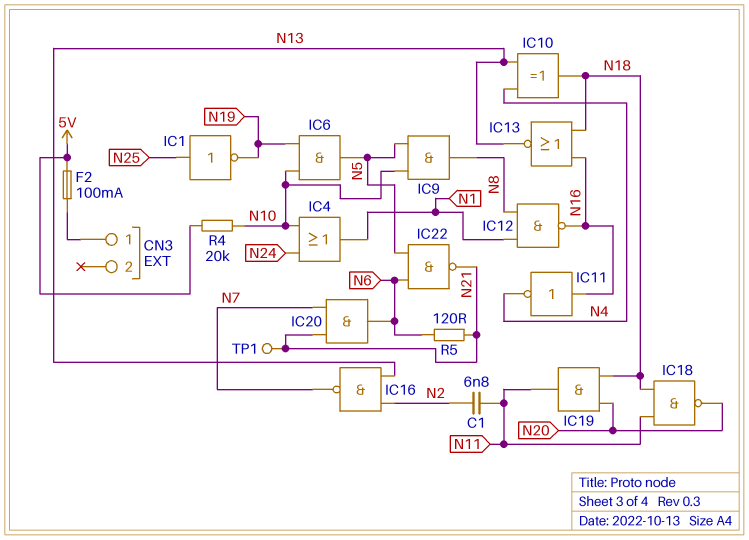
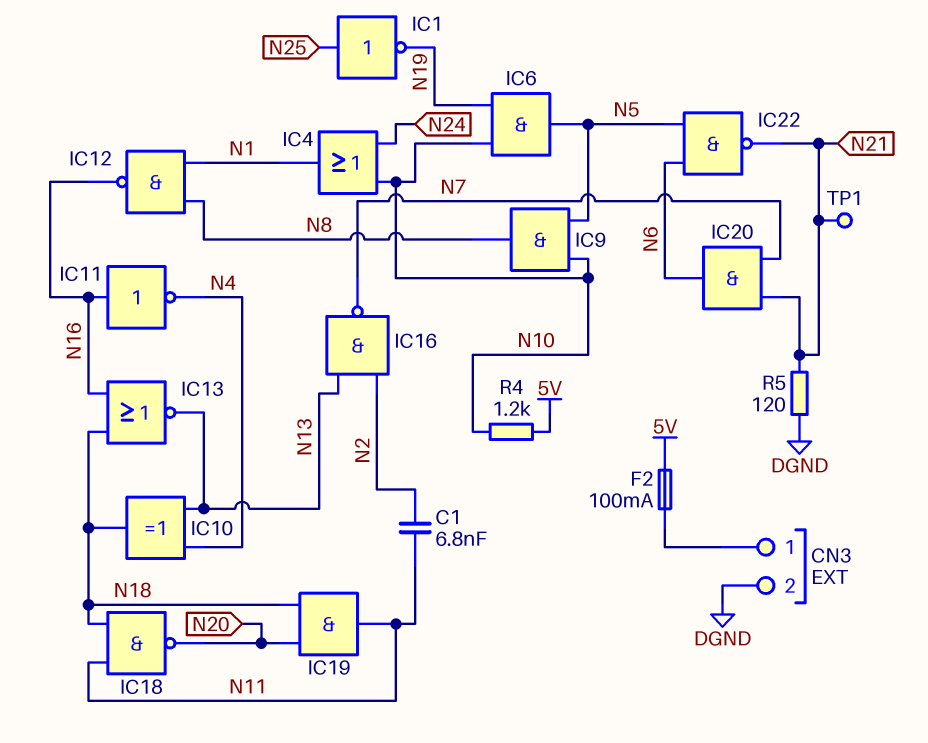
CN3 pin 2: none -> DGND
R4: 20k (5V, N10) -> 1.2k (5V, N10)
R5: 120 (N6, N21) -> 120 (DGND, N21)

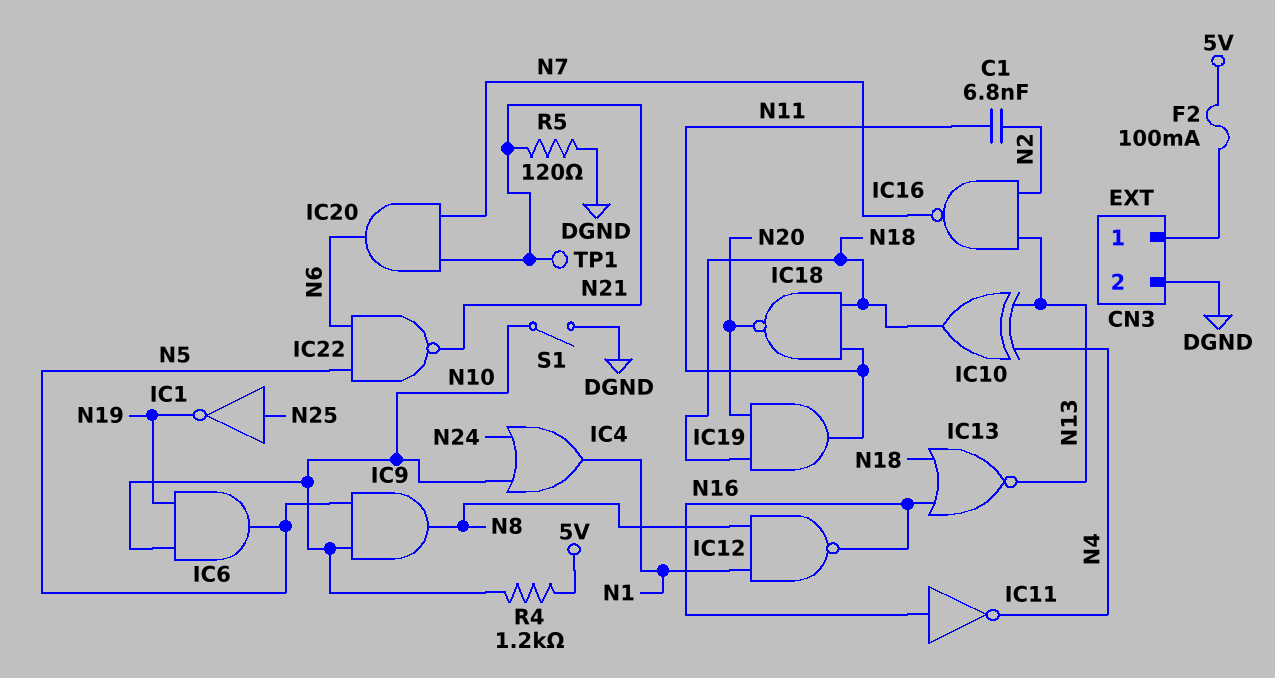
S1: none -> switch (DGND, N10)

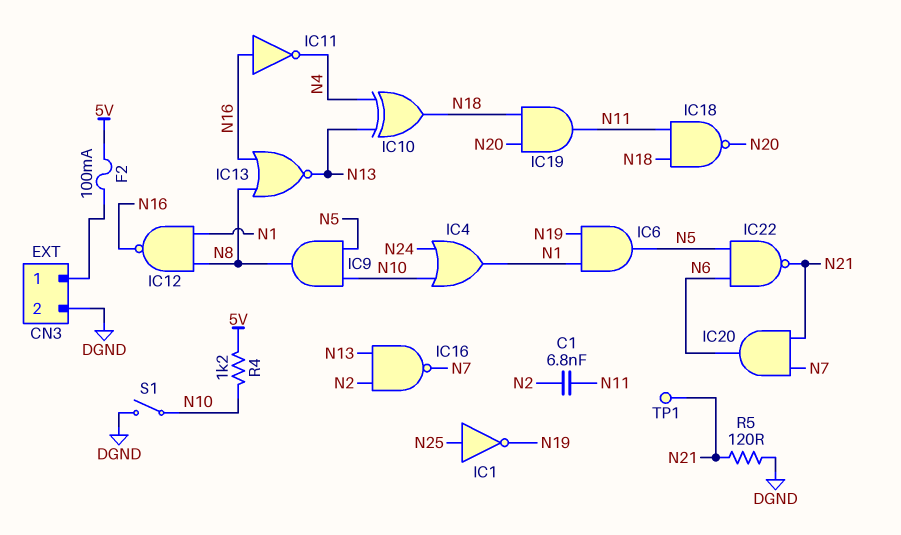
IC6: AND (in N10, in N19, out N5) -> AND (in N1, in N19, out N5)
IC13: NOR (in N16, in N18, out N13) -> NOR (in N8, in N16, out N13)

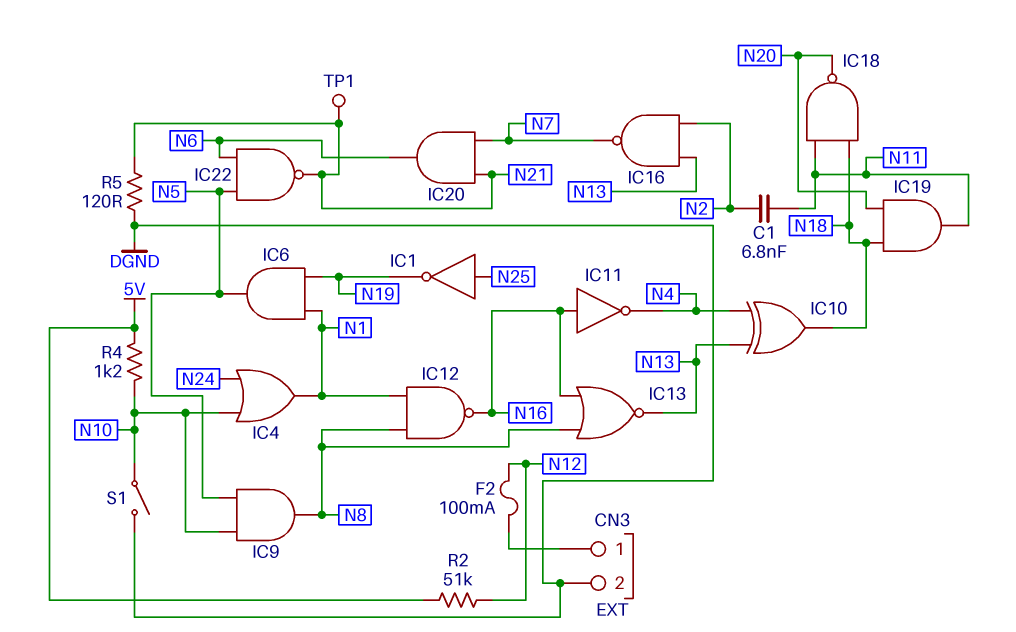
F2: 100mA (5V, CN3/1) -> 100mA (CN3/1, N12)
R2: none -> 51k (5V, N12)

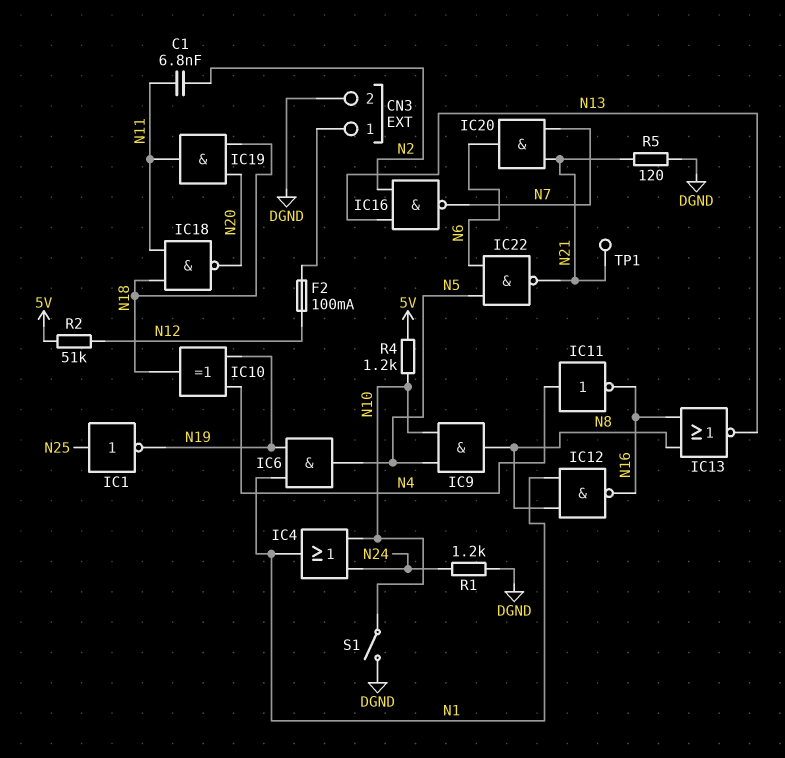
IC10: XOR (in N4, in N13, out N18) -> XOR (in N4, in N19, out N18)
IC11: NOT (in N16, out N4) -> NOT (in N4, out N16)
R1: none -> 1.2k (DGND, N24)

